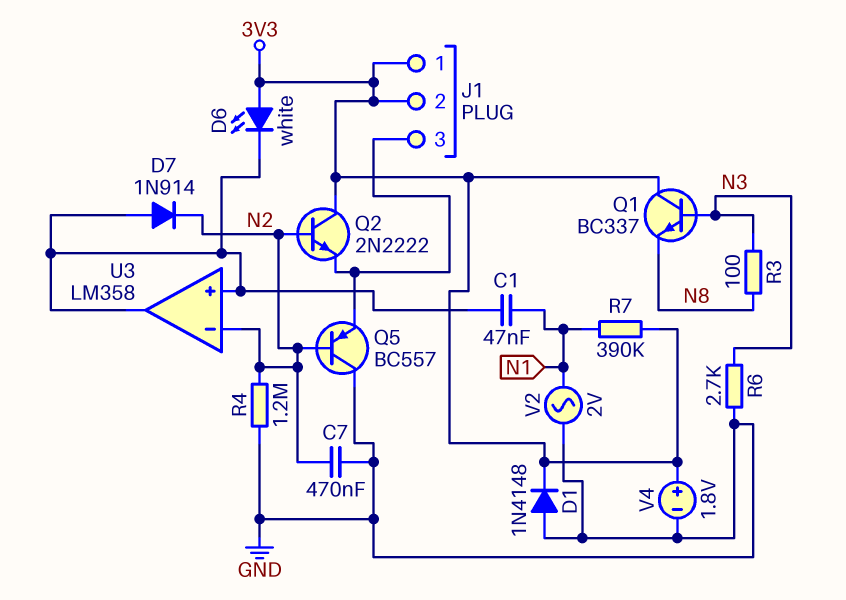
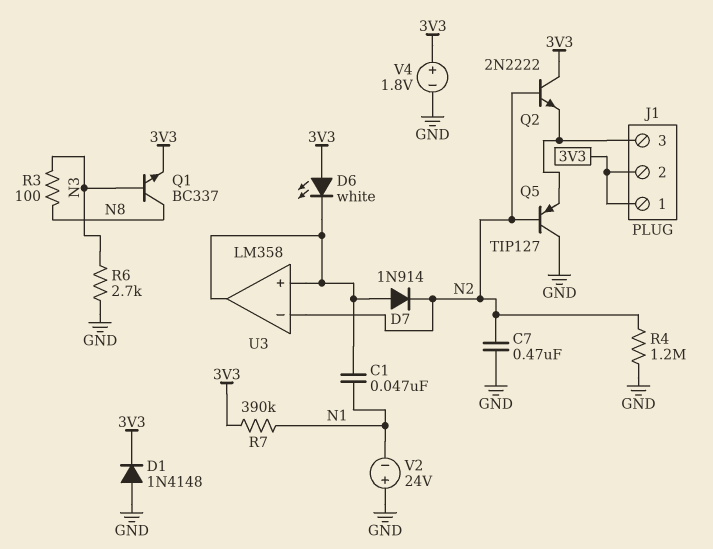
Q1: NPN BC337 (B N3, C 3V3, E N8) -> NPN BC337 (B N3, C N8, E 3V3)
Q5: PNP BC557 (B N2, C GND, E J1/3) -> PNP TIP127 (B N2, C GND, E J1/3)
V2: AC 2V (GND, N1) -> 24V (plus GND, minus N1)

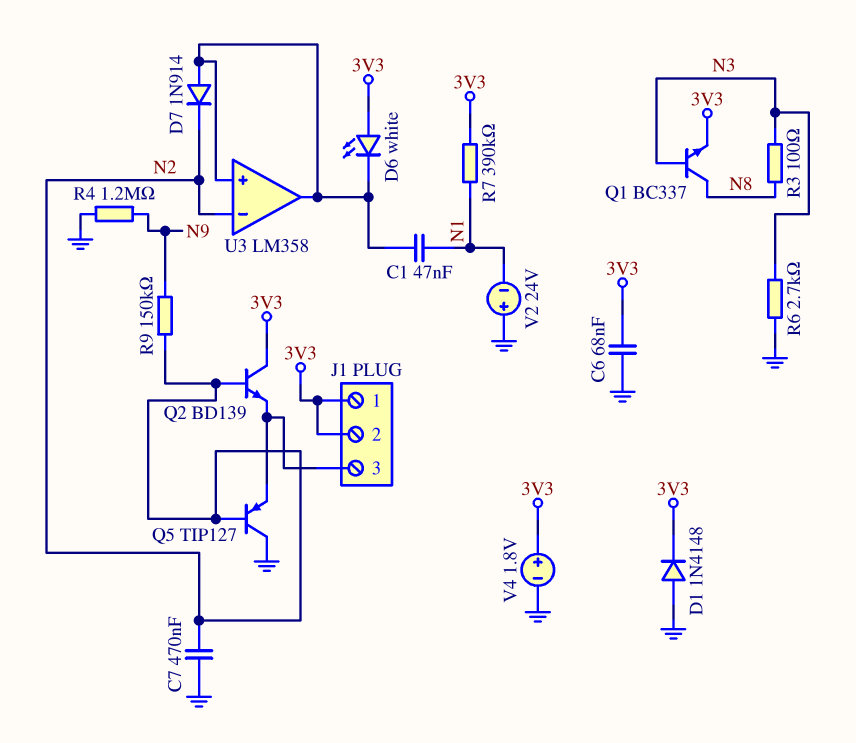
C6: none -> 68nF (3V3, GND)
Q2: NPN 2N2222 (B N2, C 3V3, E J1/3) -> NPN BD139 (B N2, C 3V3, E J1/3)
R4: 1.2M (GND, N2) -> 1.2M (GND, N9)
R9: none -> 150k (N2, N9)

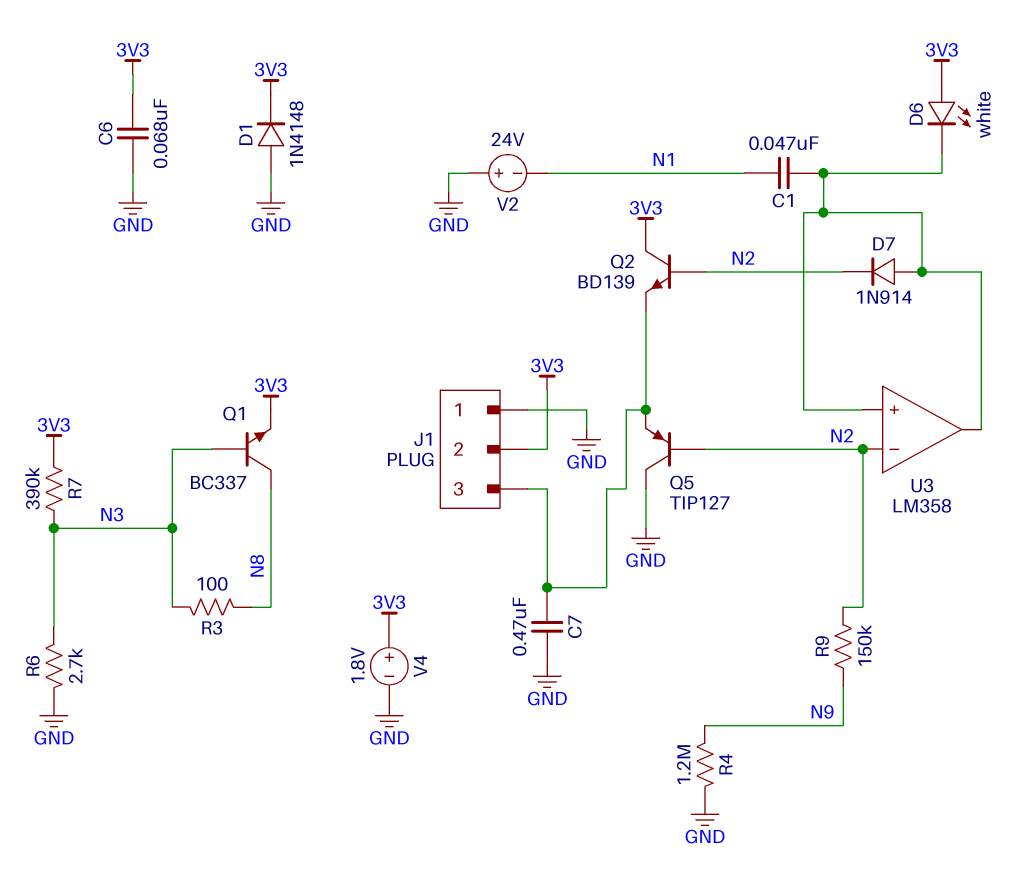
C7: 470nF (GND, N2) -> 470nF (GND, J1/3)
J1 pin 1: 3V3 -> GND
R7: 390k (3V3, N1) -> 390k (3V3, N3)

